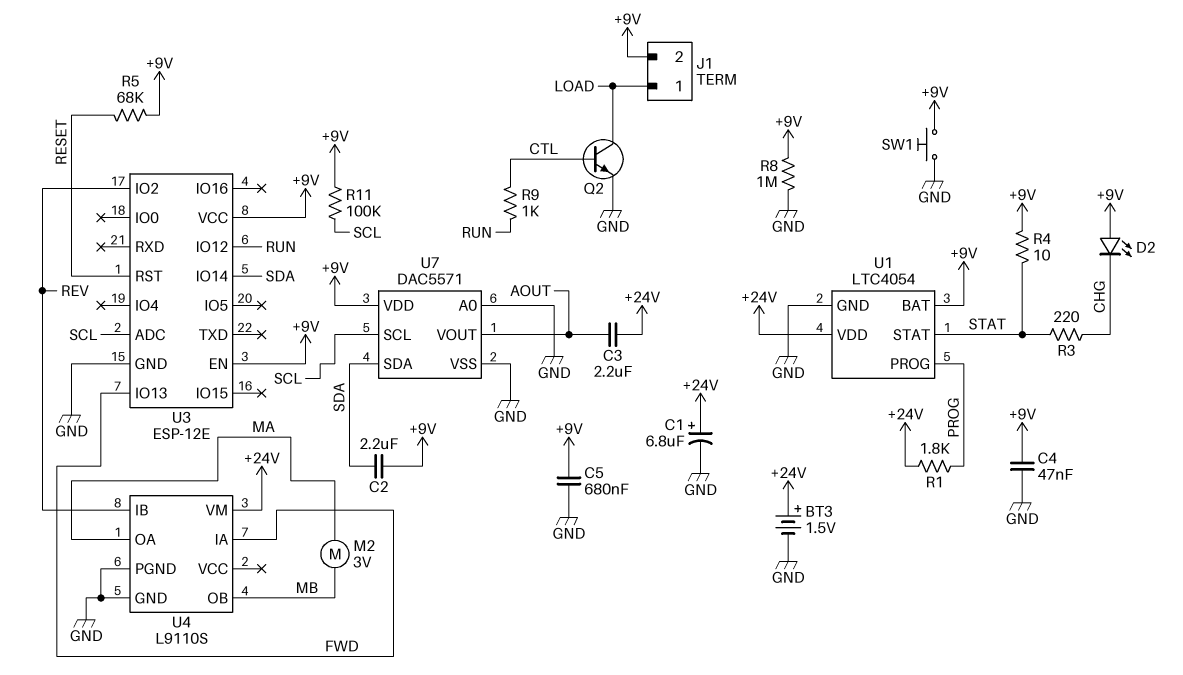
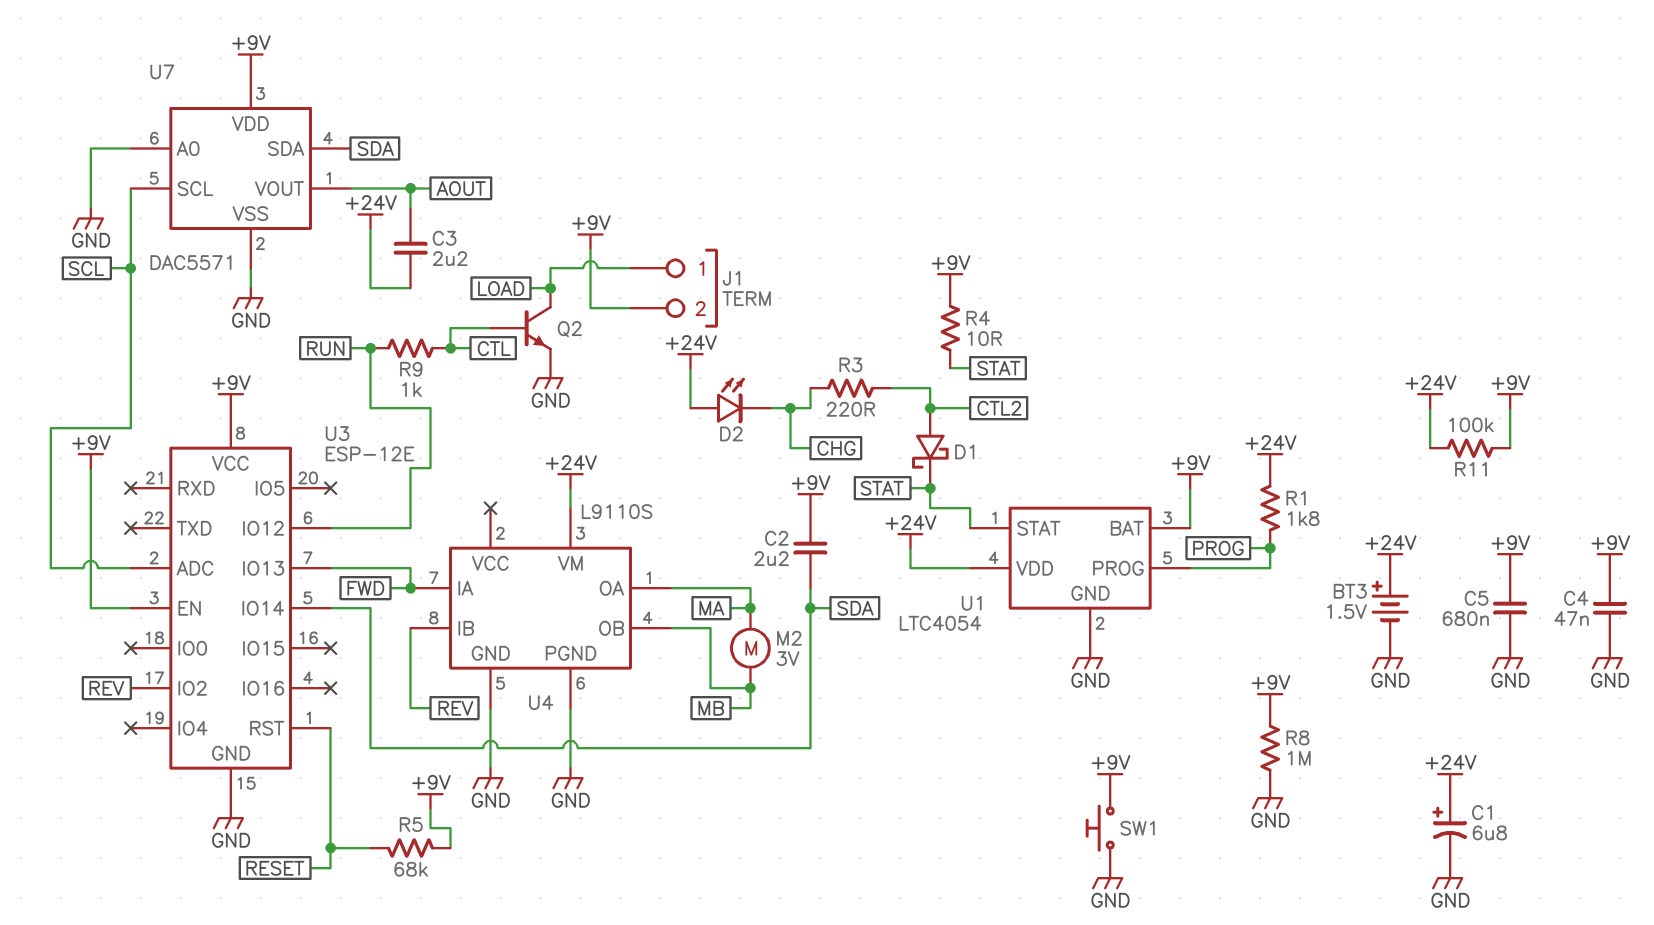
D1: none -> schottky (A CTL2, K STAT)
D2: LED (A +9V, K CHG) -> LED (A +24V, K CHG)
R3: 220 (CHG, STAT) -> 220 (CHG, CTL2)
R11: 100k (+9V, SCL) -> 100k (+9V, +24V)

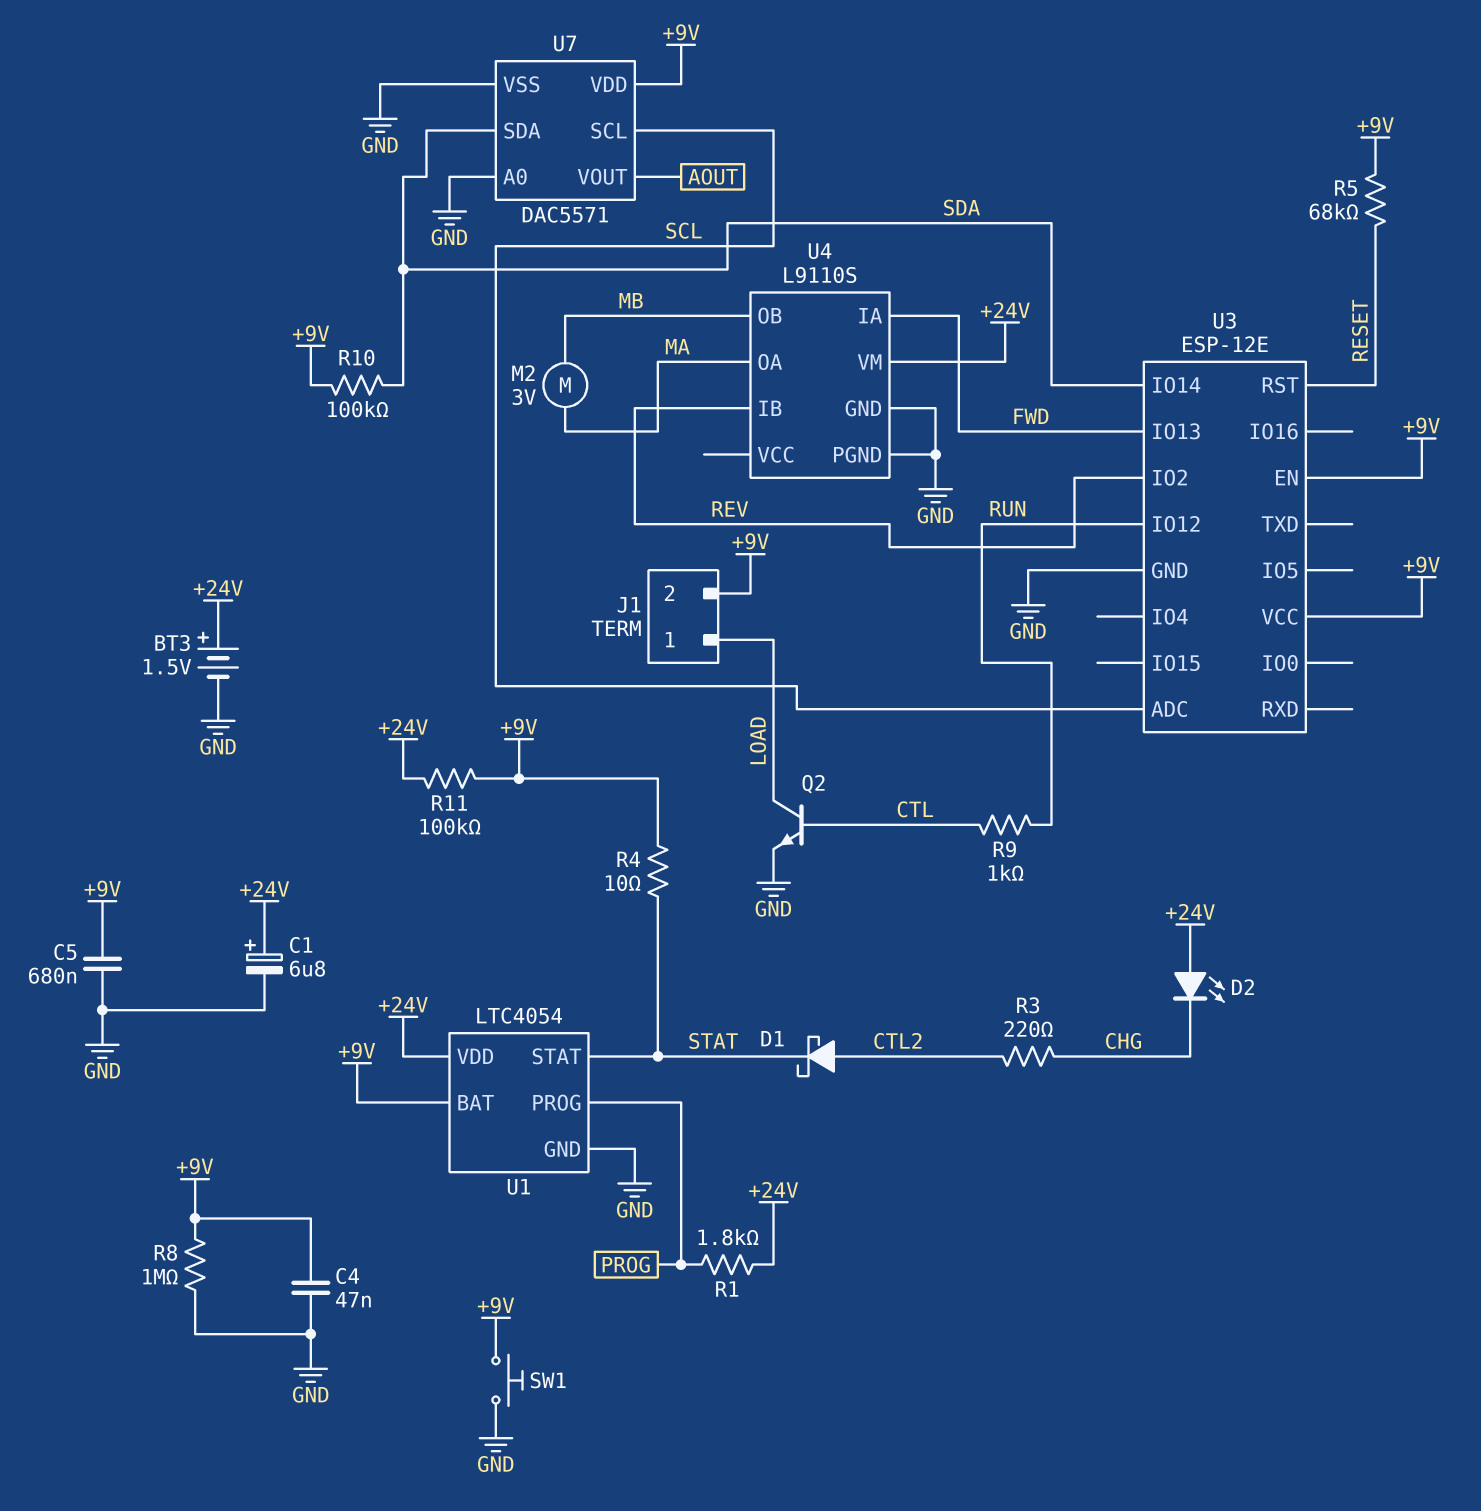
C2: 2.2uF (+9V, SDA) -> none
C3: 2.2uF (+24V, AOUT) -> none
R10: none -> 100k (+9V, SDA)

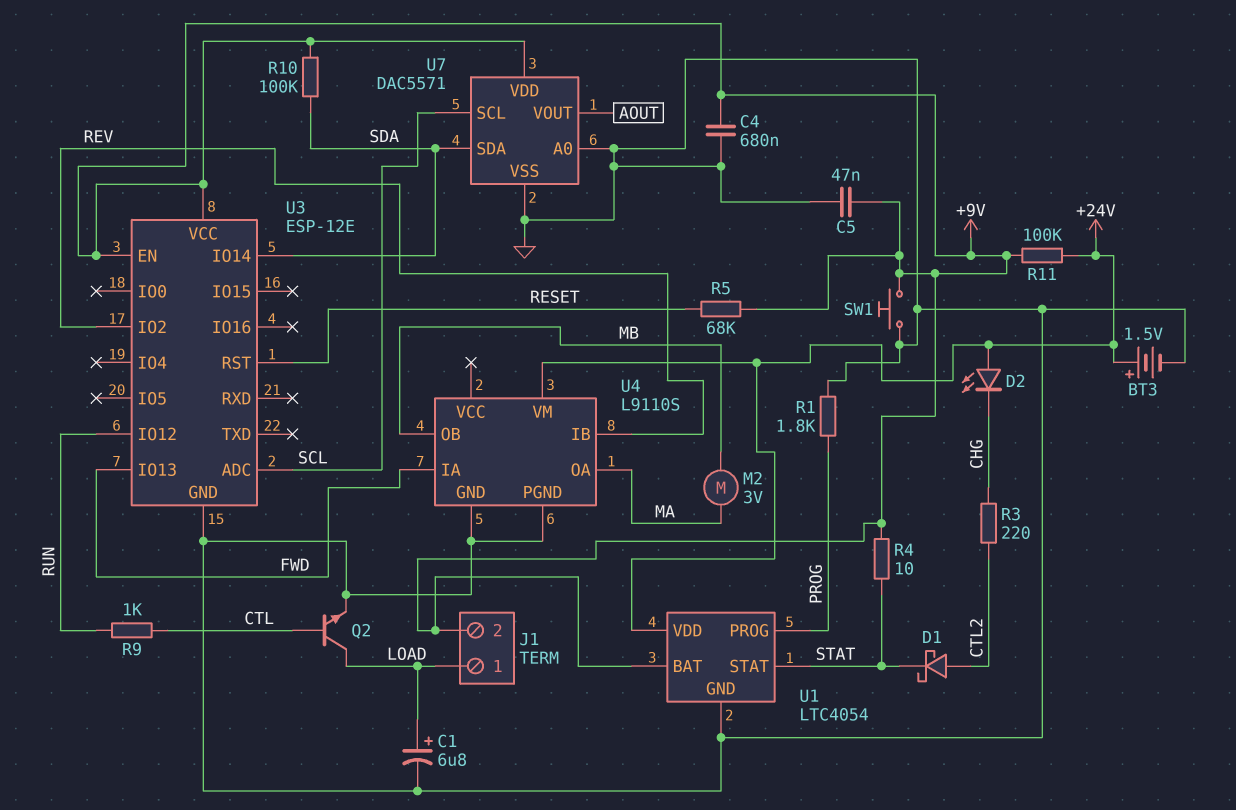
C1: 6.8uF (plus +24V, minus GND) -> 6.8uF (plus LOAD, minus GND)
C4: 47nF (+9V, GND) -> 680nF (+9V, GND)
C5: 680nF (+9V, GND) -> 47nF (+9V, GND)
R1: 1.8k (+24V, PROG) -> 1.8k (GND, PROG)
R8: 1M (+9V, GND) -> none

